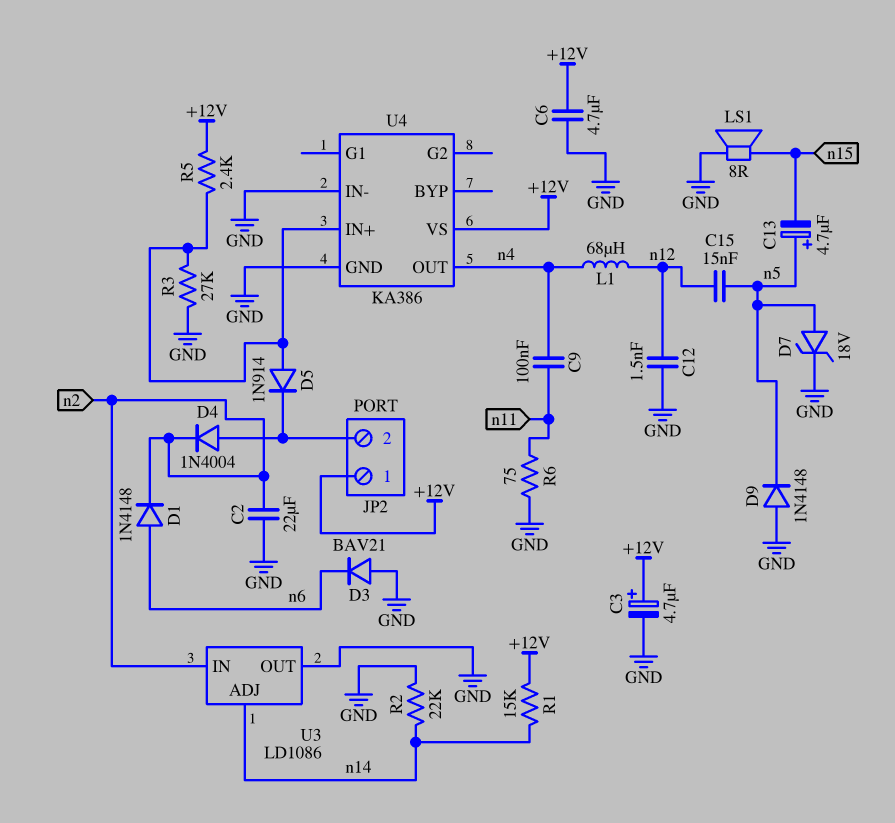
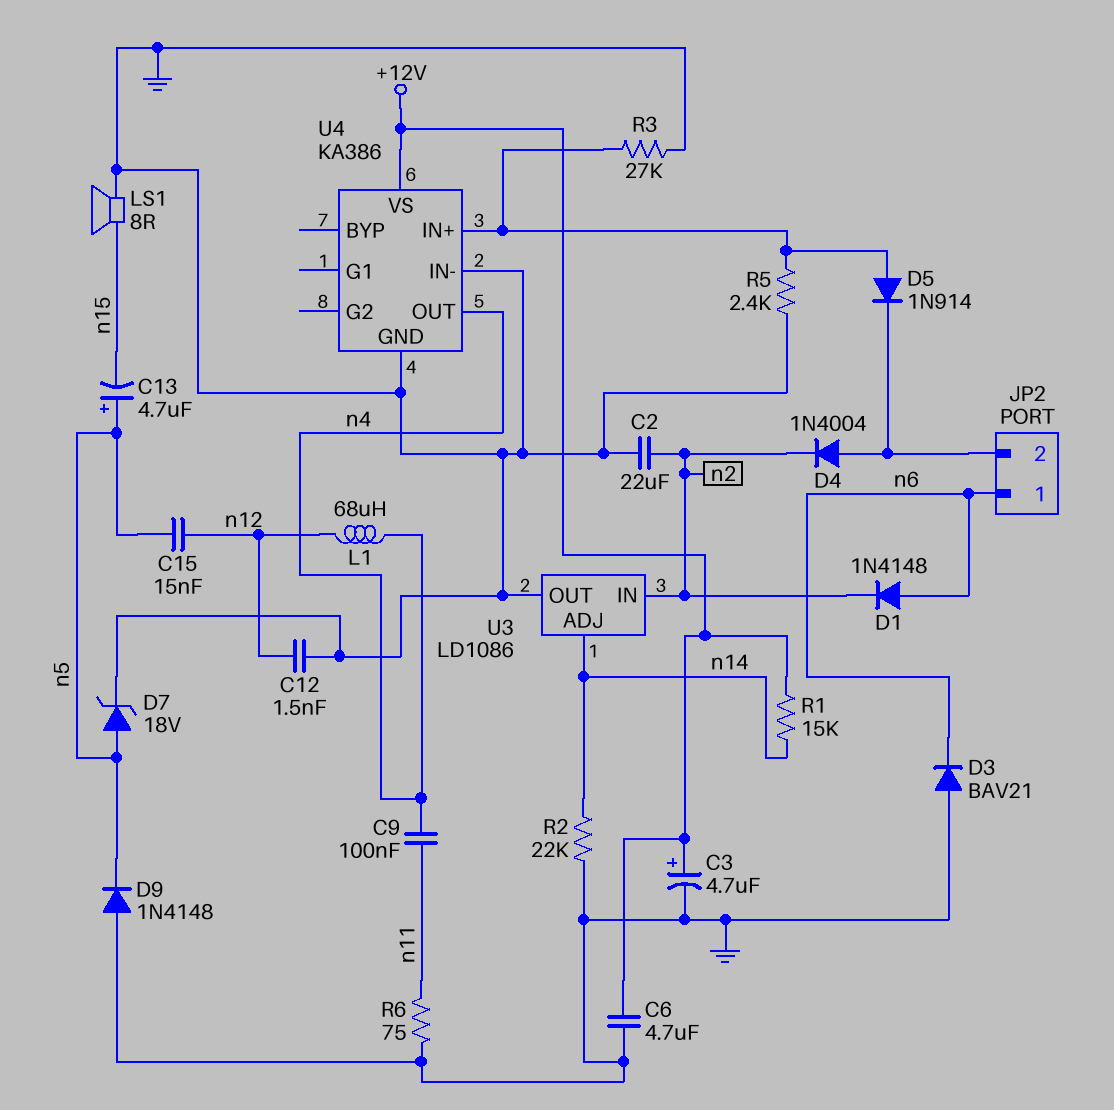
JP2 pin 1: +12V -> n6
R5: 2.4k (+12V, U4/IN+) -> 2.4k (GND, U4/IN+)

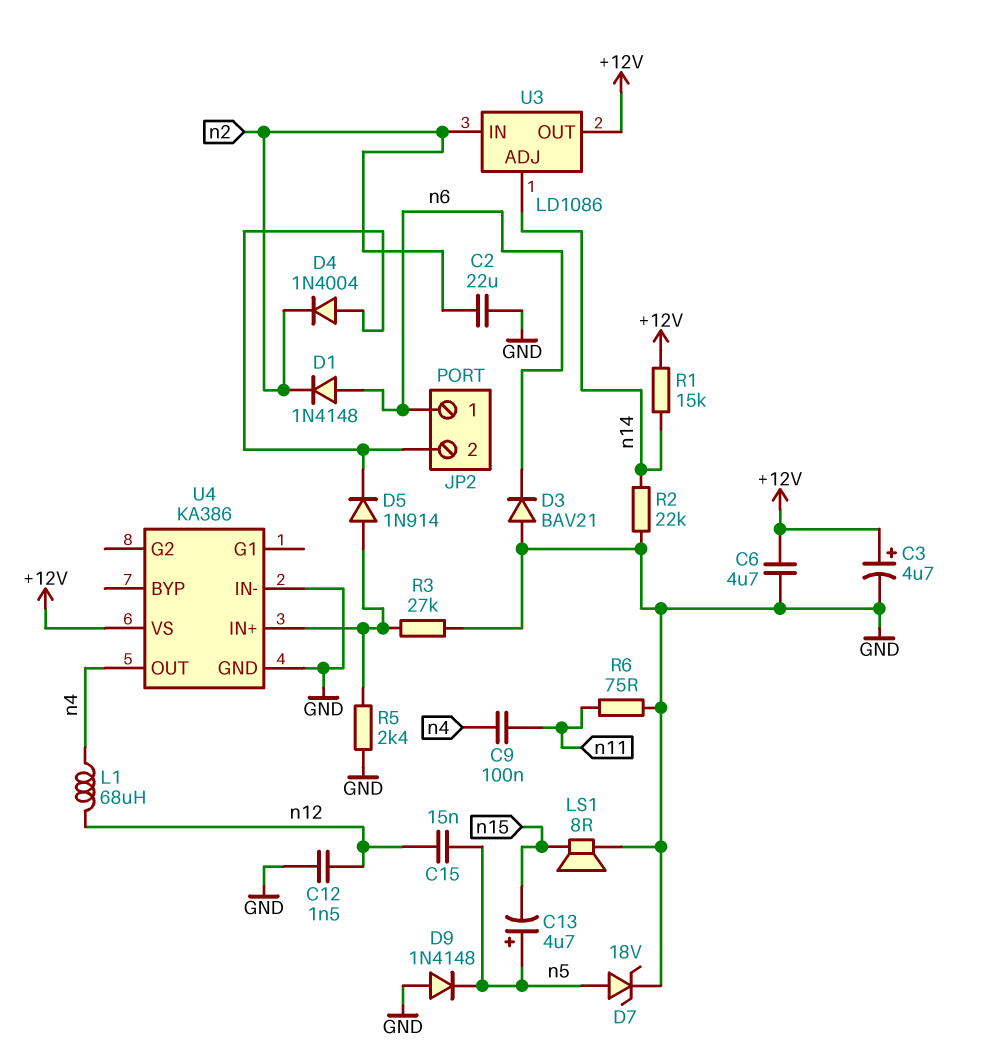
U3 pin OUT: GND -> +12V

